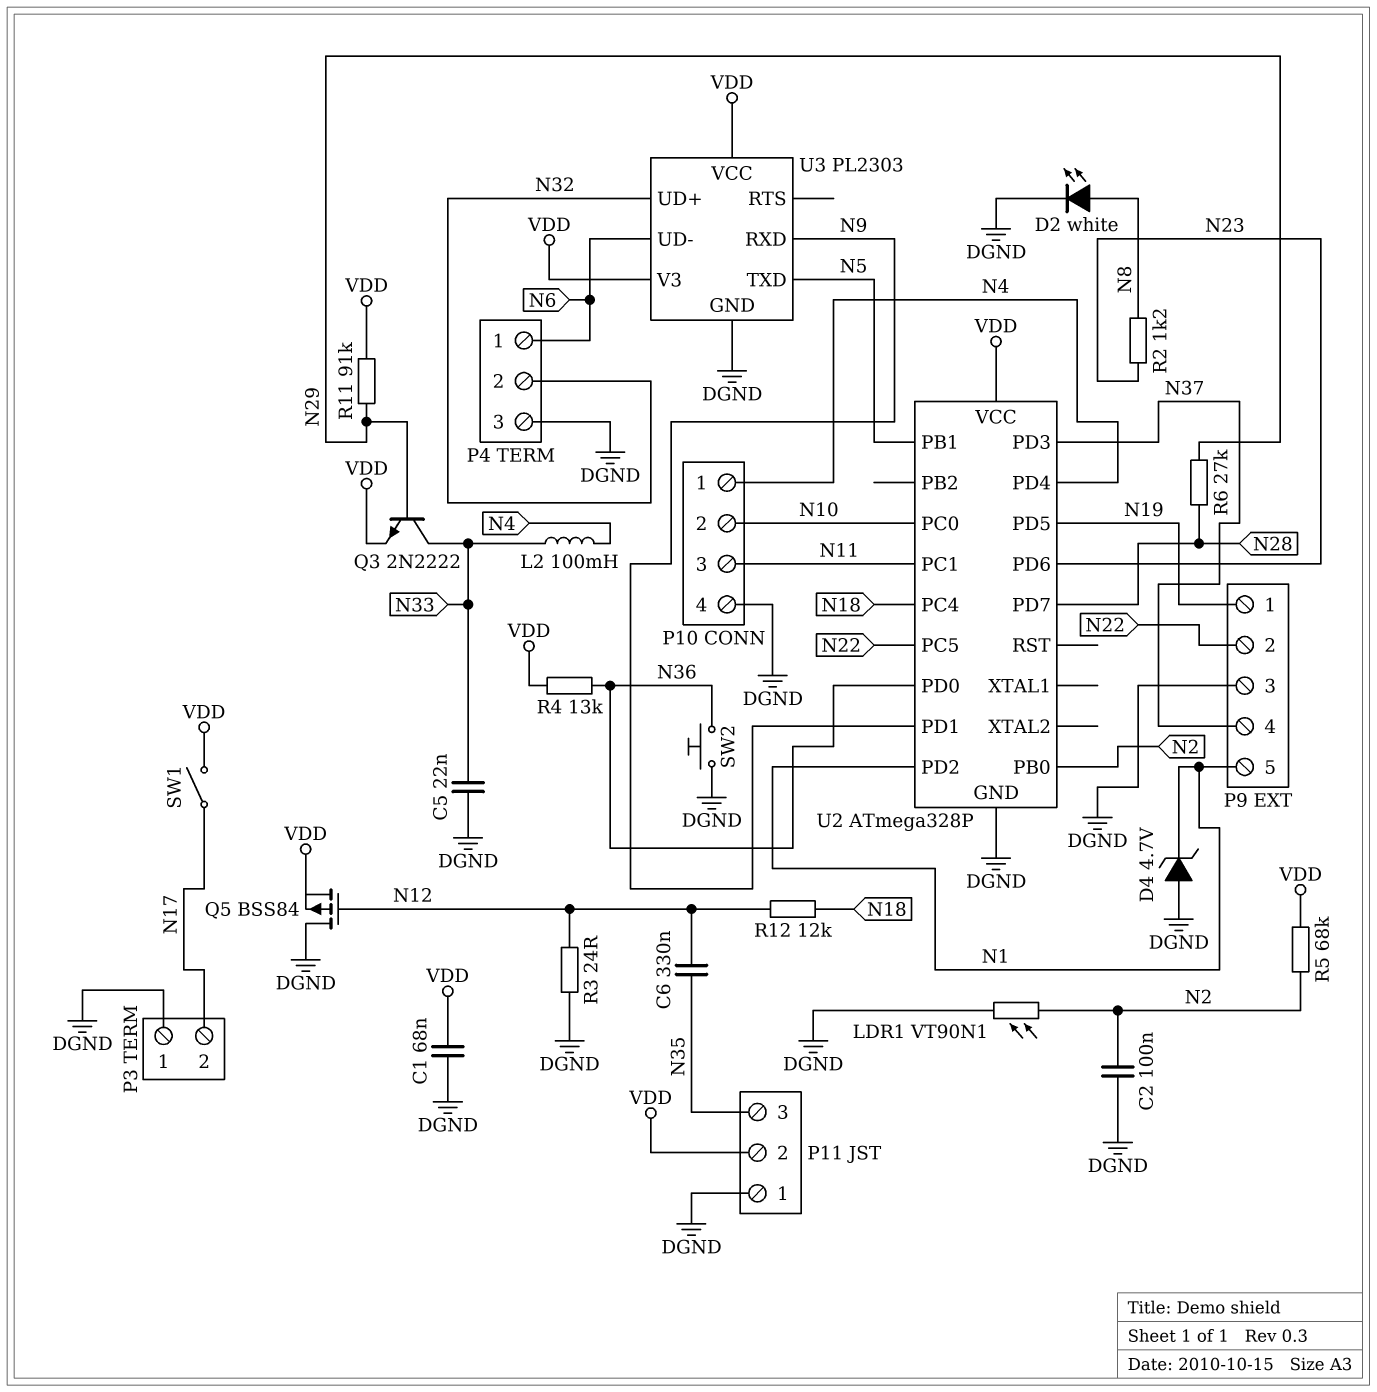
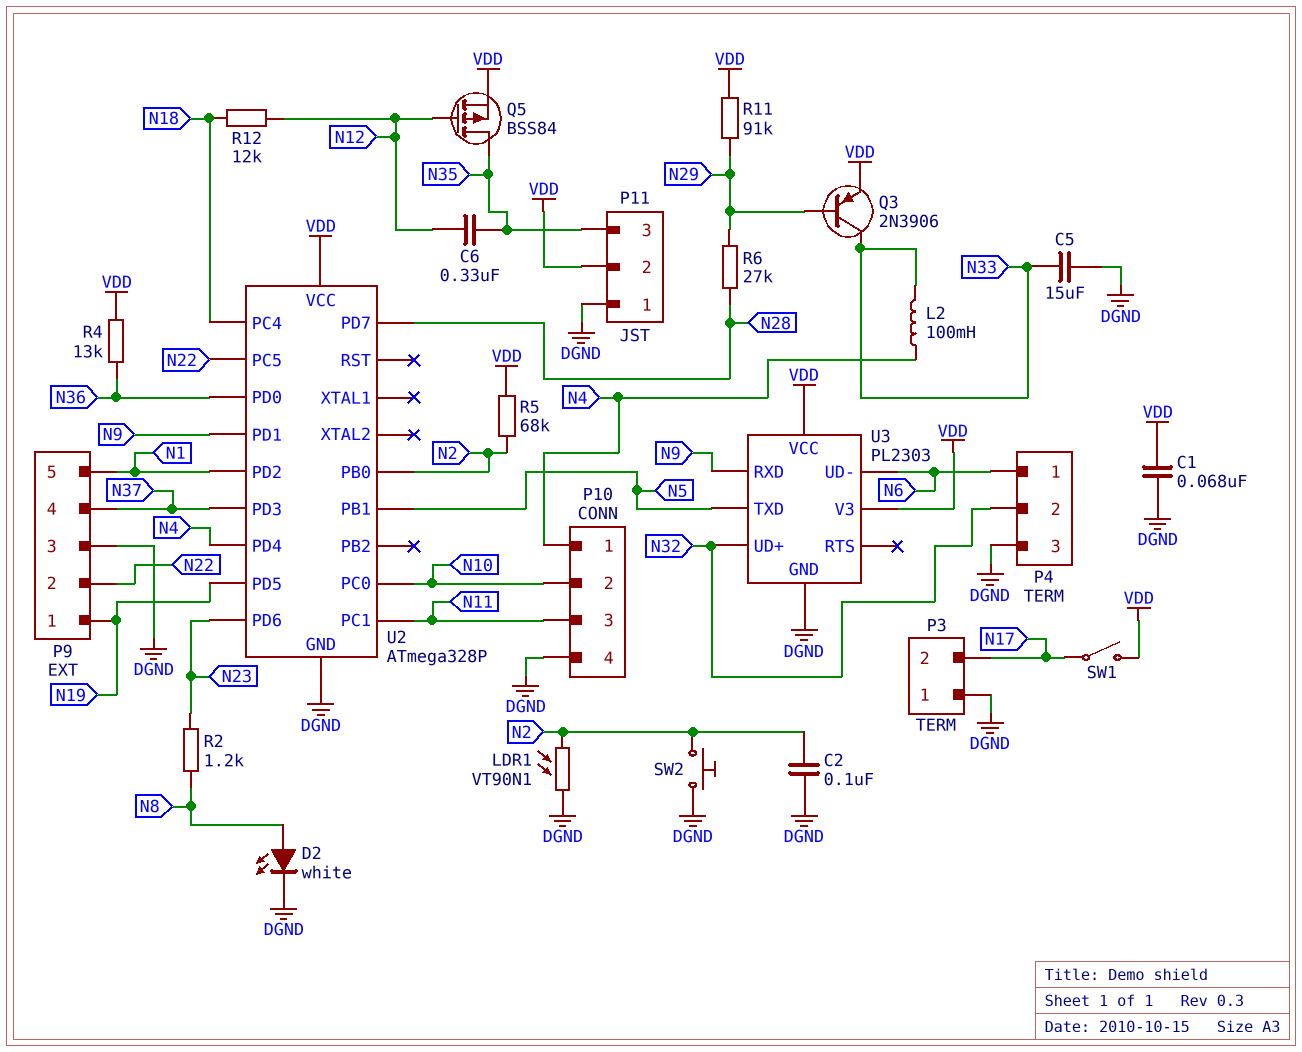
C5: 22nF (DGND, N33) -> 15uF (DGND, N33)
D4: zener 4.7V (A DGND, K N1) -> none
Q3: NPN 2N2222 (B N29, C N33, E VDD) -> PNP 2N3906 (B N29, C N33, E VDD)
Q5: PMOS BSS84 (G N12, D DGND, S VDD) -> PMOS BSS84 (G N12, D N35, S VDD)
R3: 24 (DGND, N12) -> none
SW2: button (DGND, N36) -> button (DGND, N2)

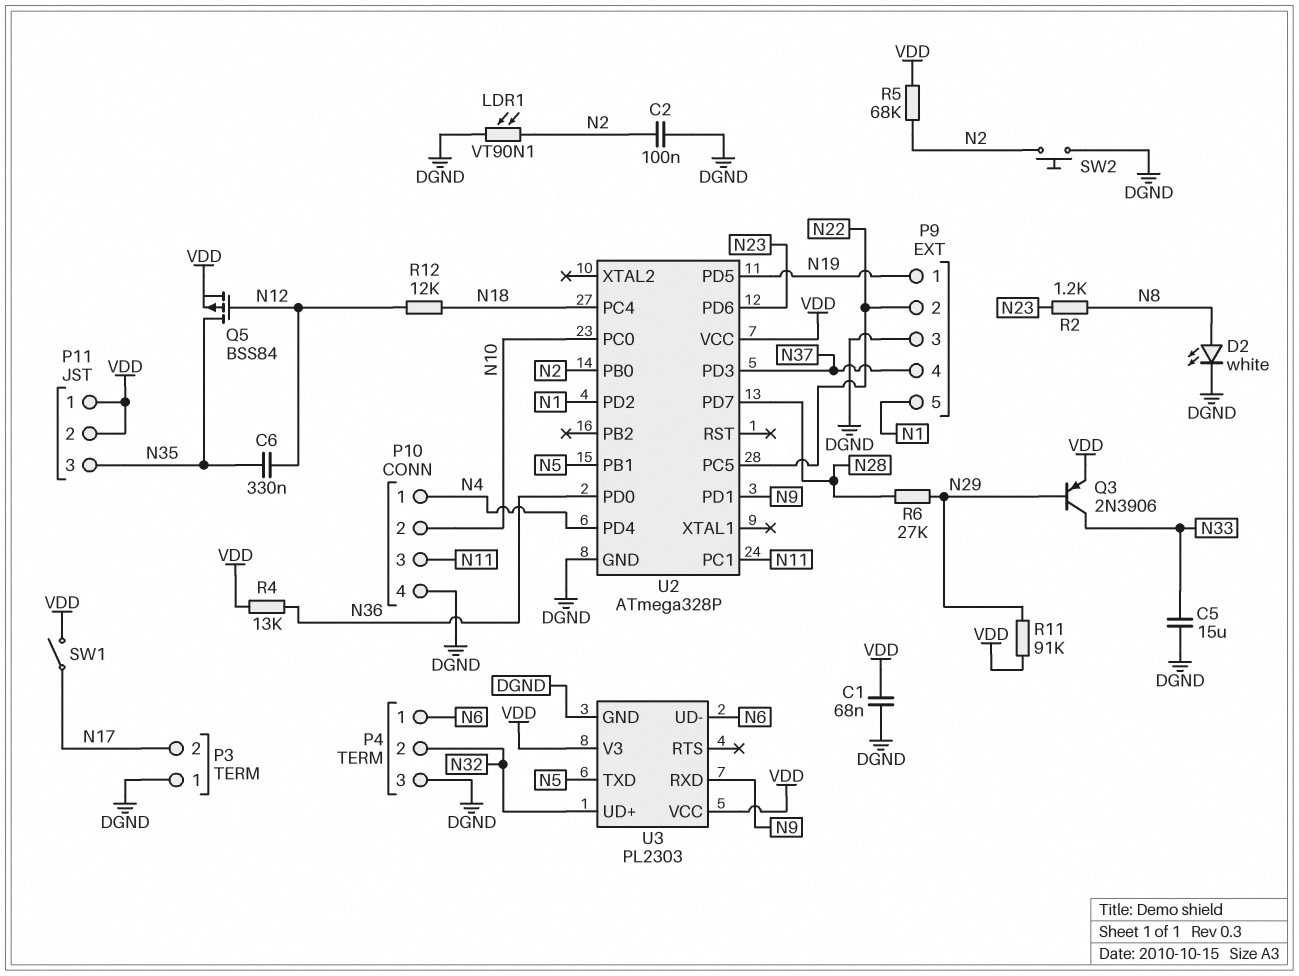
L2: 100mH (N4, N33) -> none
P11 pin 1: DGND -> VDD

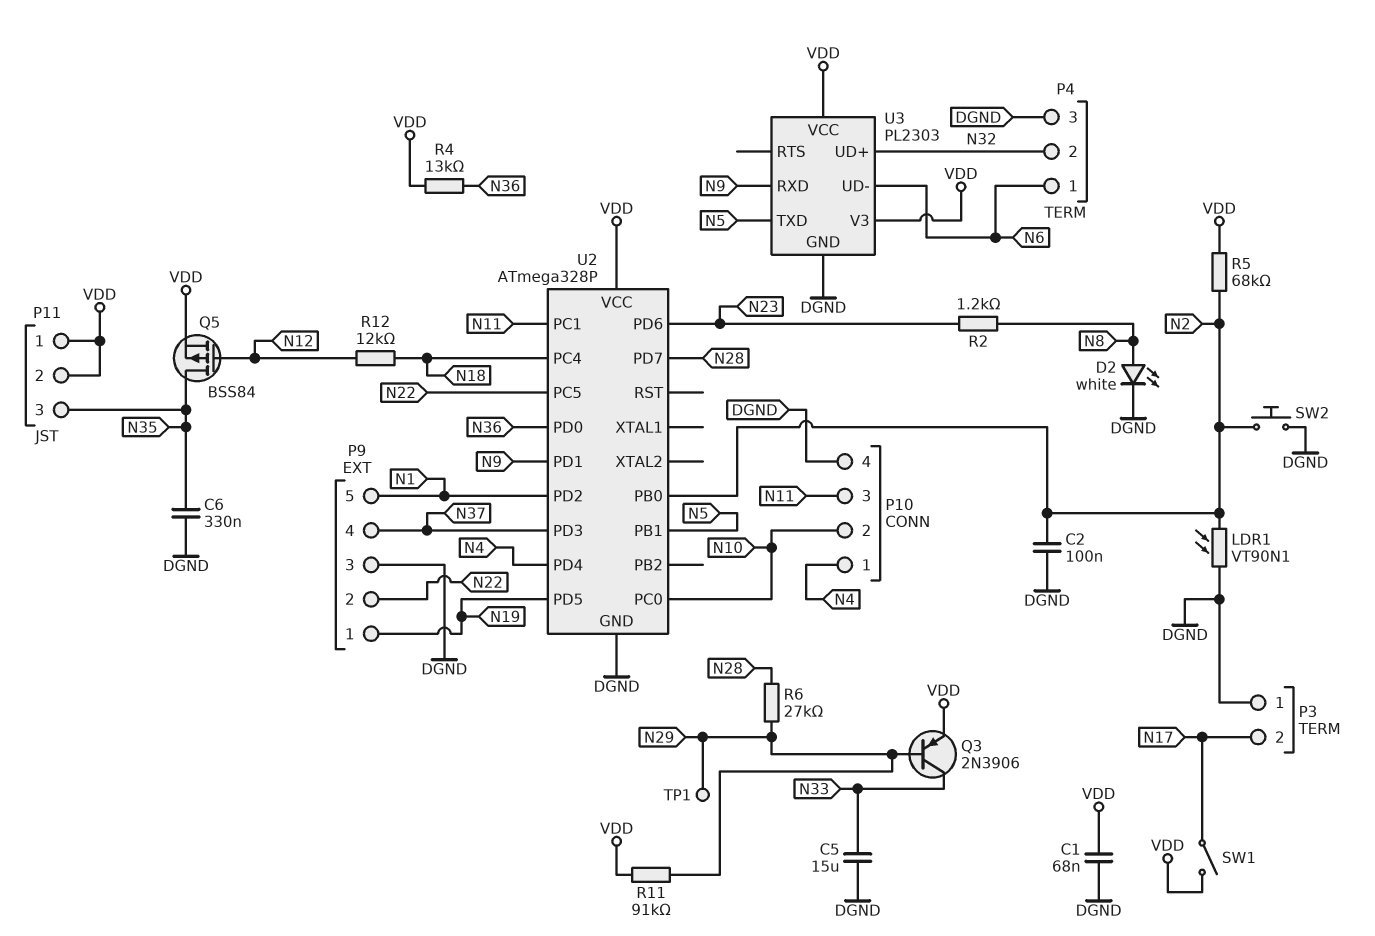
C6: 330nF (N12, N35) -> 330nF (DGND, N35)
TP1: none -> test point (N29)

